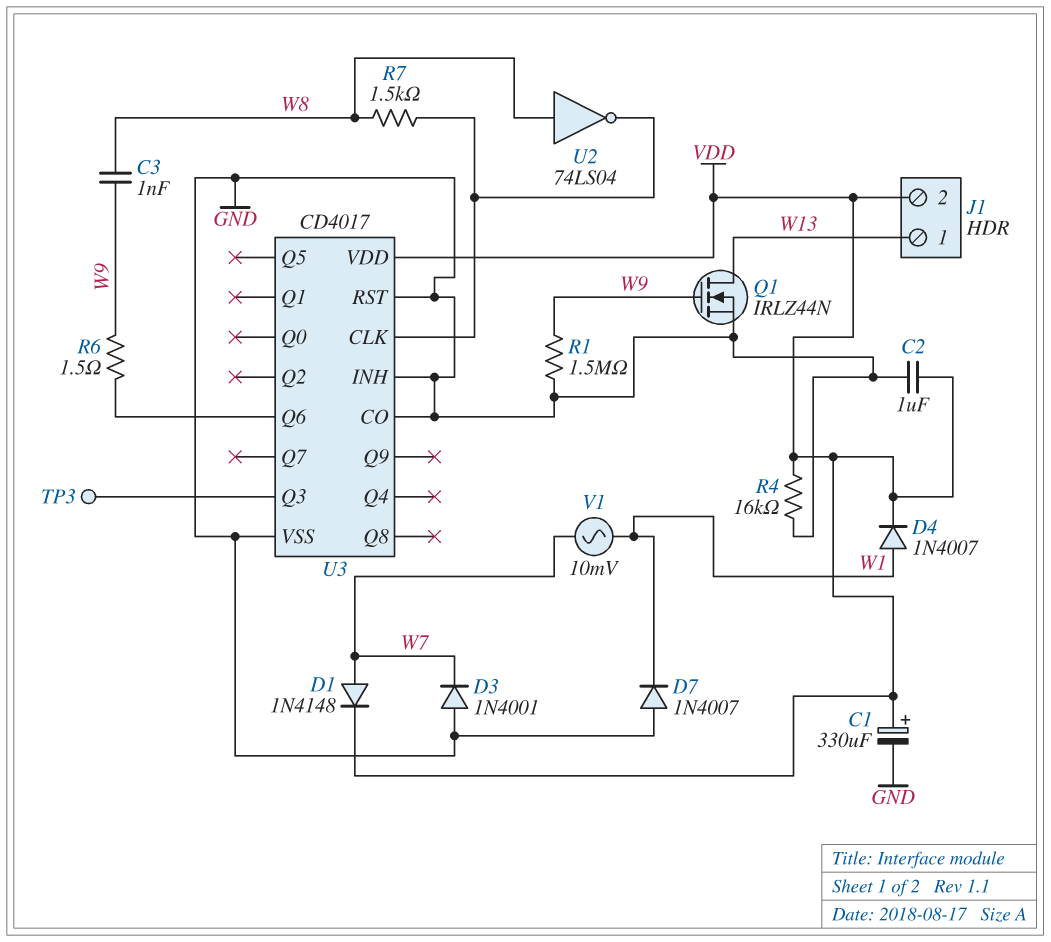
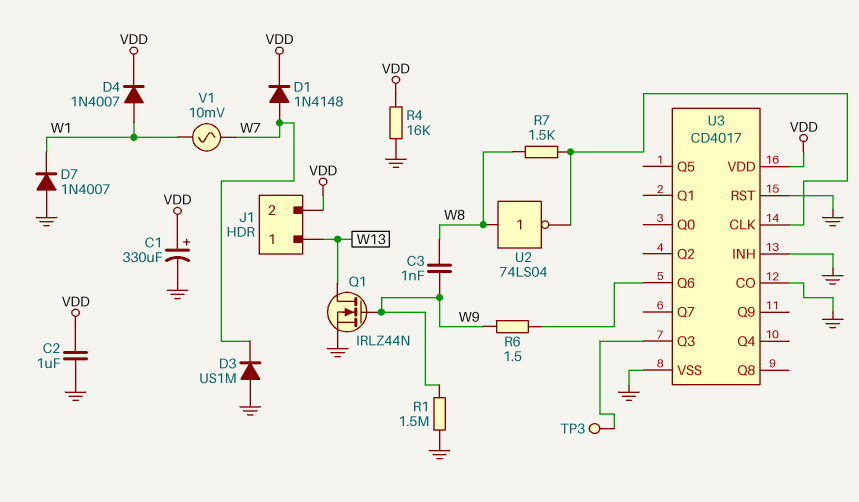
D3: diode 1N4001 (A GND, K W7) -> diode US1M (A GND, K W7)

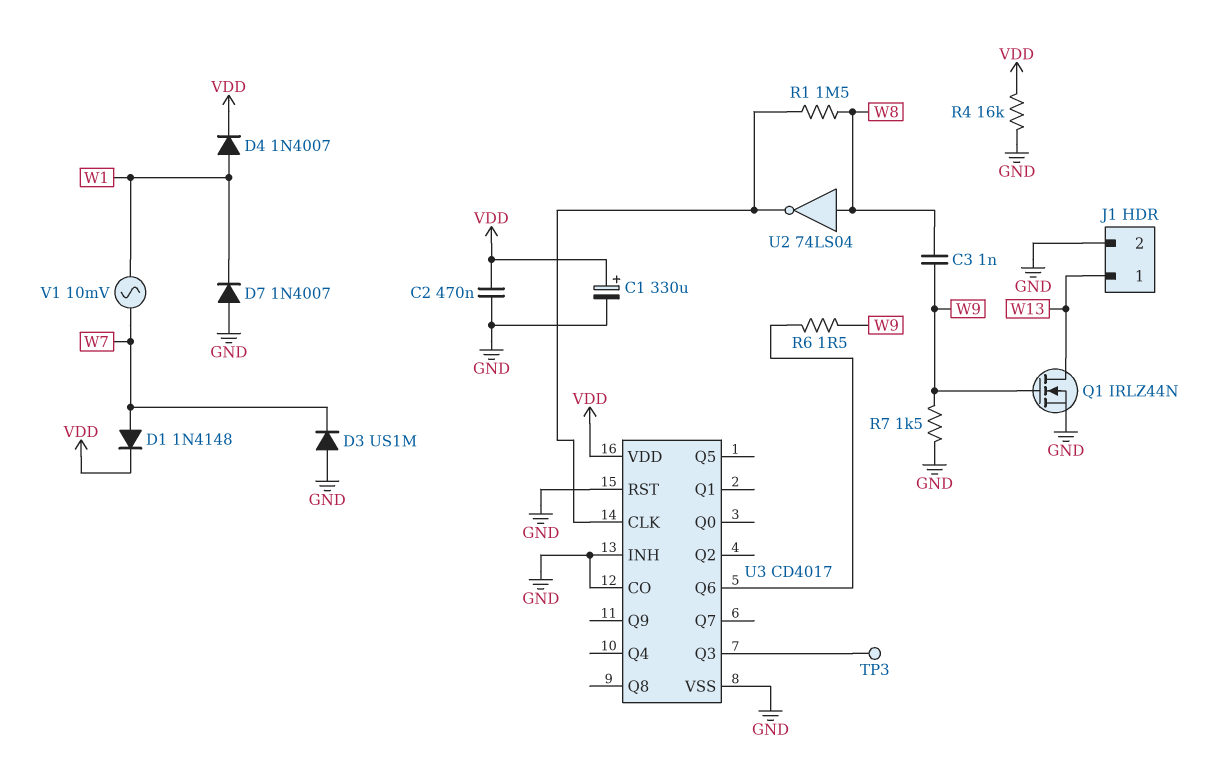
C2: 1uF (GND, VDD) -> 470nF (GND, VDD)
J1 pin 2: VDD -> GND
R1: 1.5M (GND, W9) -> 1.5M (U3/CLK, W8)
R7: 1.5k (U3/CLK, W8) -> 1.5k (GND, W9)

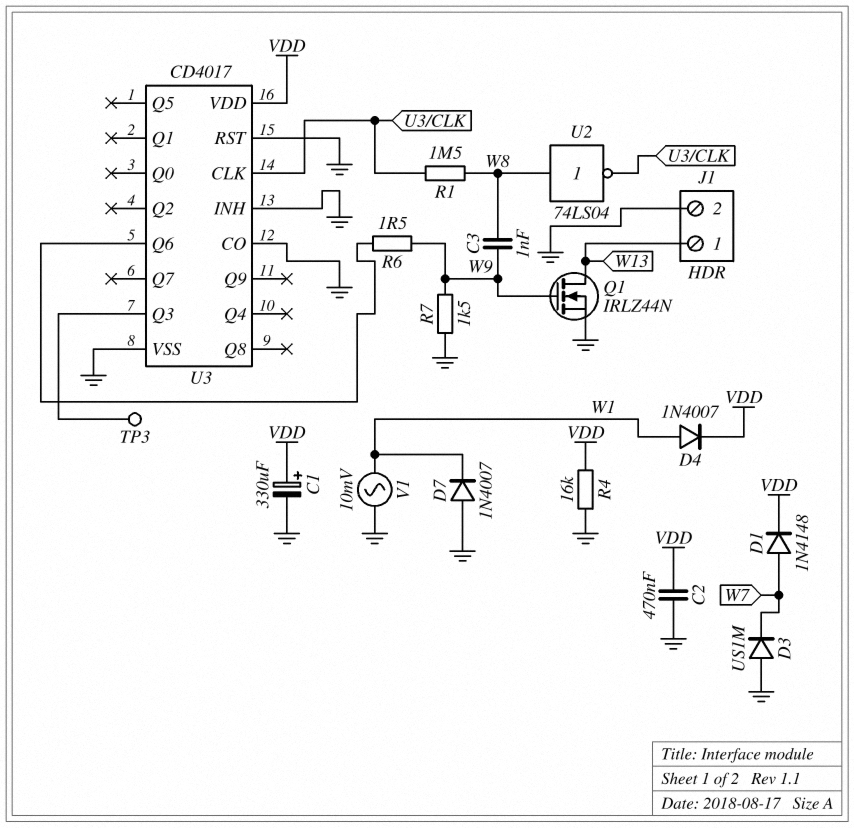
V1: AC 10mV (W1, W7) -> AC 10mV (GND, W1)

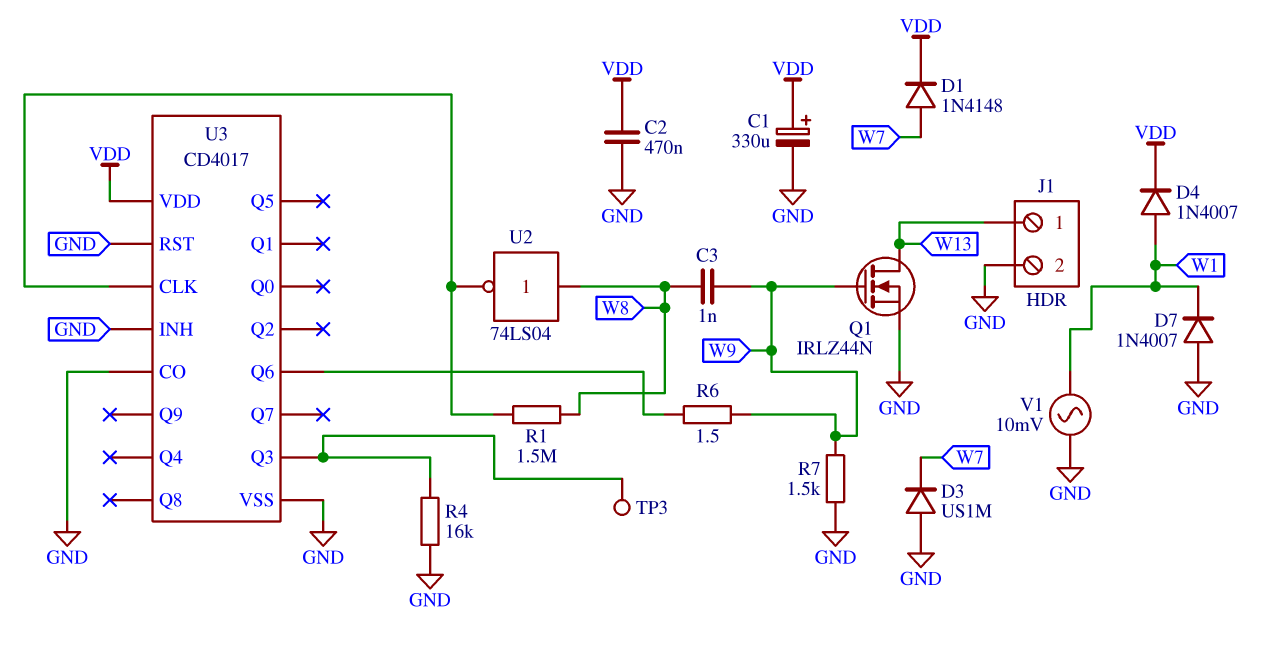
R4: 16k (GND, VDD) -> 16k (GND, U3/Q3)

